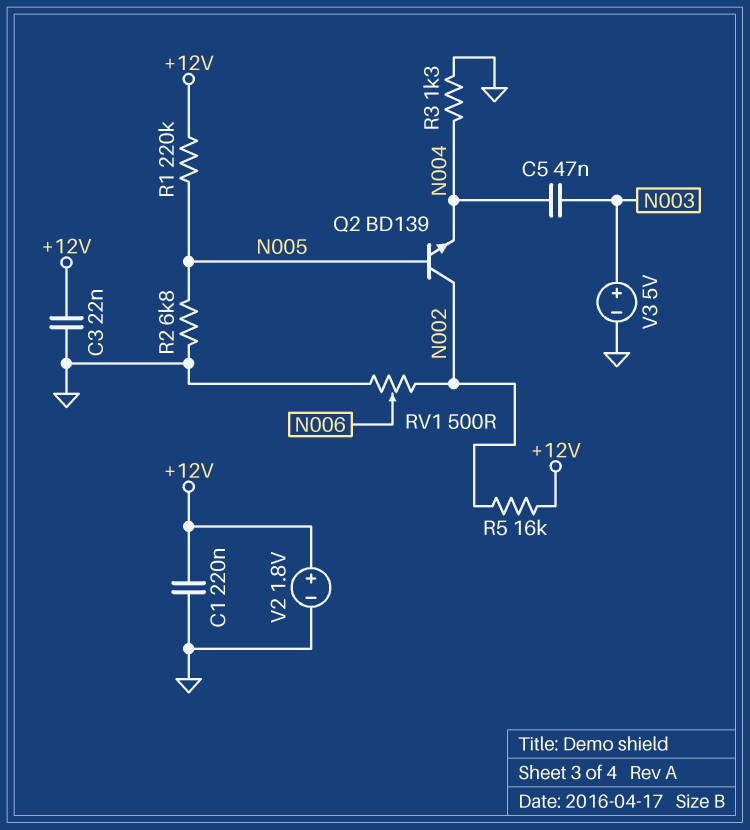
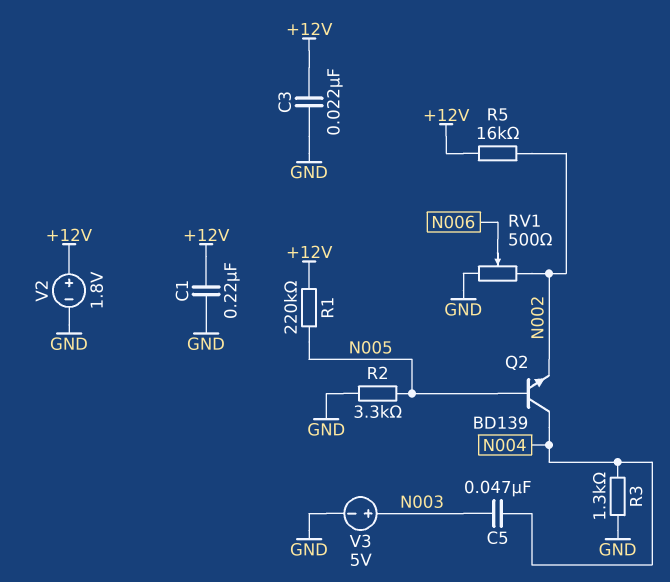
Q2: NPN BD139 (B N005, C N002, E N004) -> NPN BD139 (B N005, C N004, E N002)
R2: 6.8k (GND, N005) -> 3.3k (GND, N005)

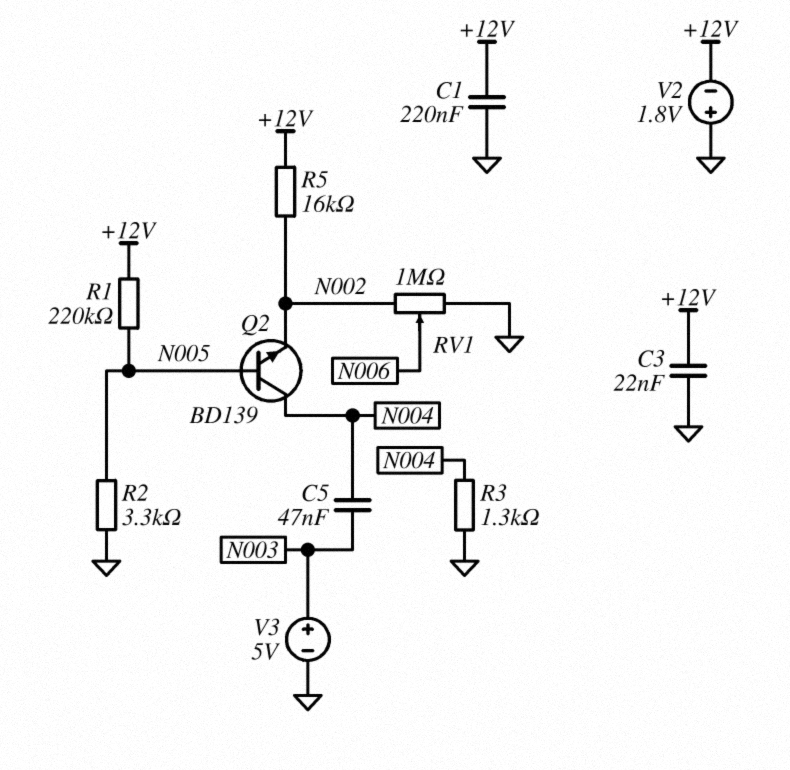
RV1: 500 (GND, N002, wiper N006) -> 1M (GND, N002, wiper N006)
V2: 1.8V (plus +12V, minus GND) -> 1.8V (plus GND, minus +12V)

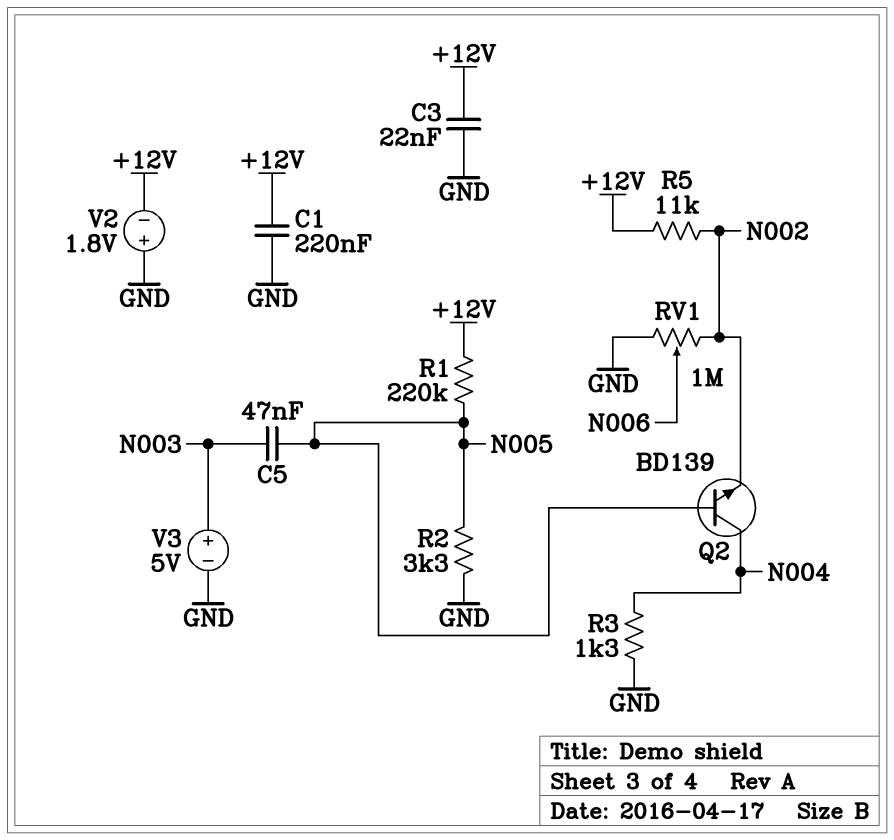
C5: 47nF (N003, N004) -> 47nF (N003, N005)
R5: 16k (+12V, N002) -> 11k (+12V, N002)

